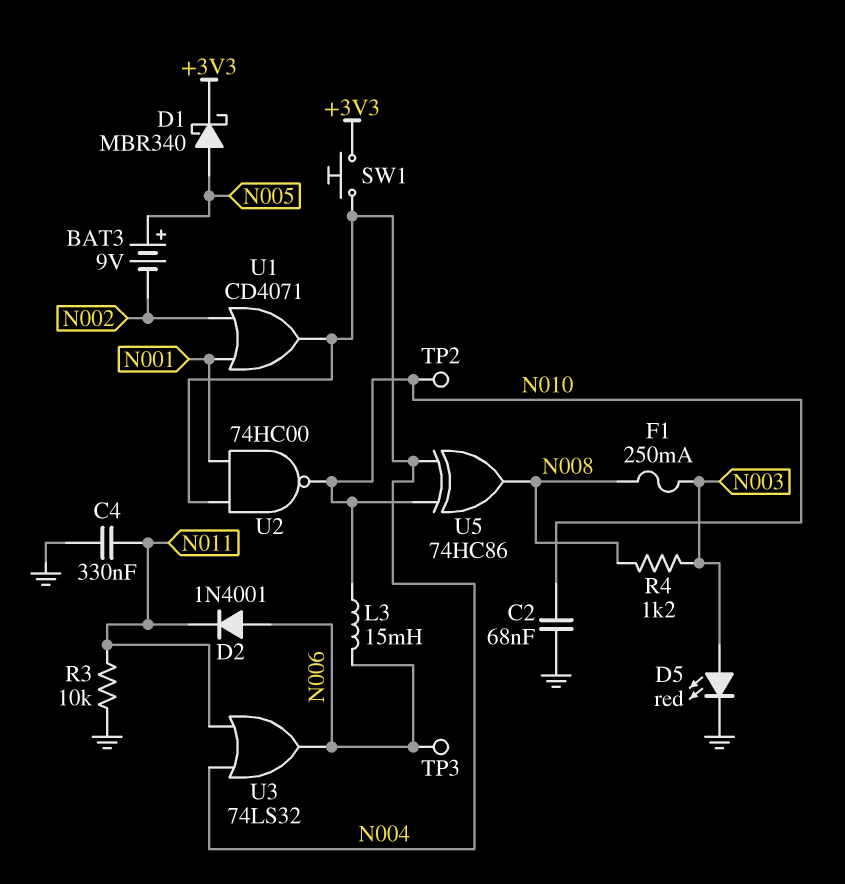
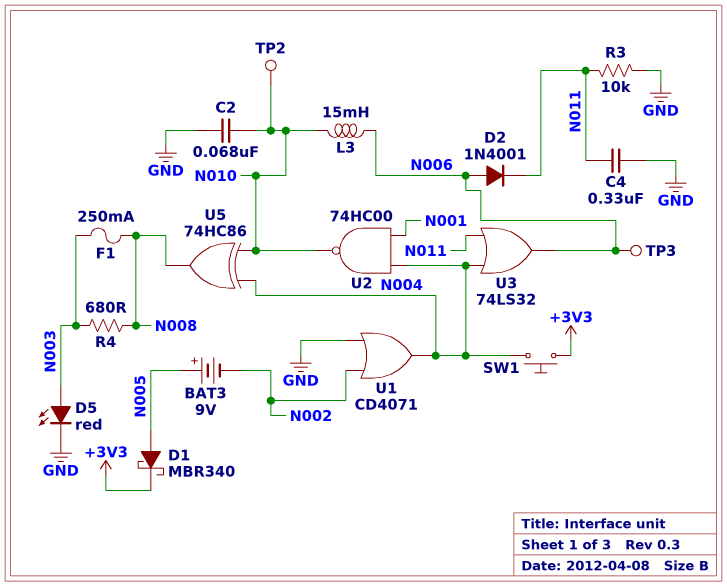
R4: 1.2k (N003, N008) -> 680 (N003, N008)
U1: OR CD4071 (in N001, in N002, out N004) -> OR CD4071 (in GND, in N002, out N004)

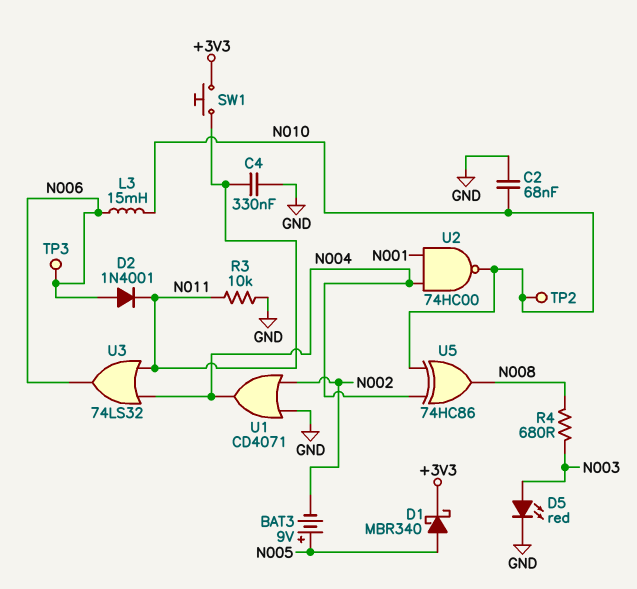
F1: 250mA (N003, N008) -> none
SW1: button (+3V3, N004) -> button (+3V3, N011)

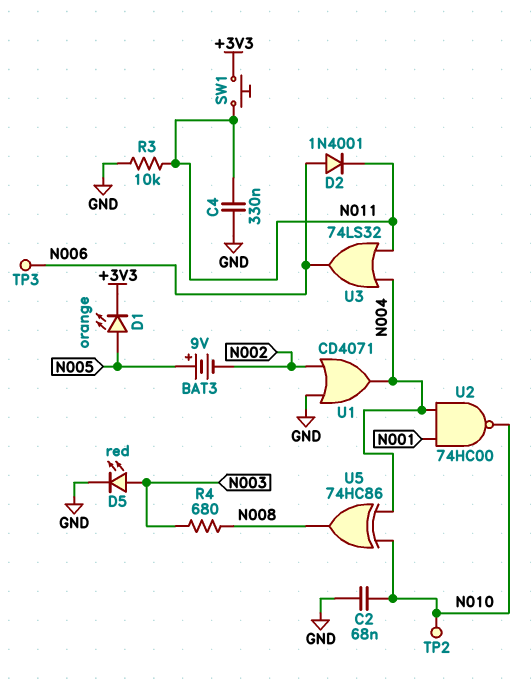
D1: schottky MBR340 (A N005, K +3V3) -> LED orange (A N005, K +3V3)
L3: 15mH (N006, N010) -> none

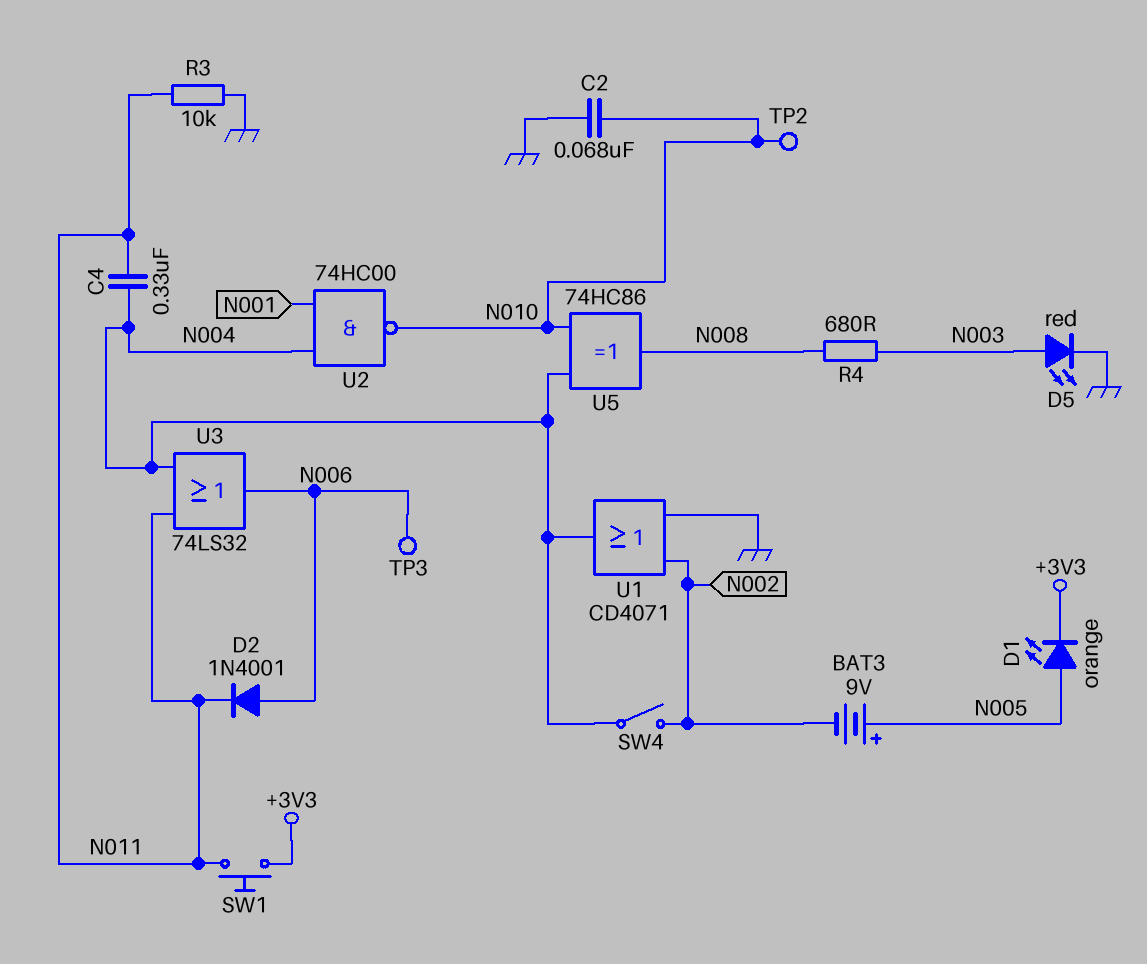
C4: 330nF (GND, N011) -> 330nF (N004, N011)
SW4: none -> switch (N002, N004)

